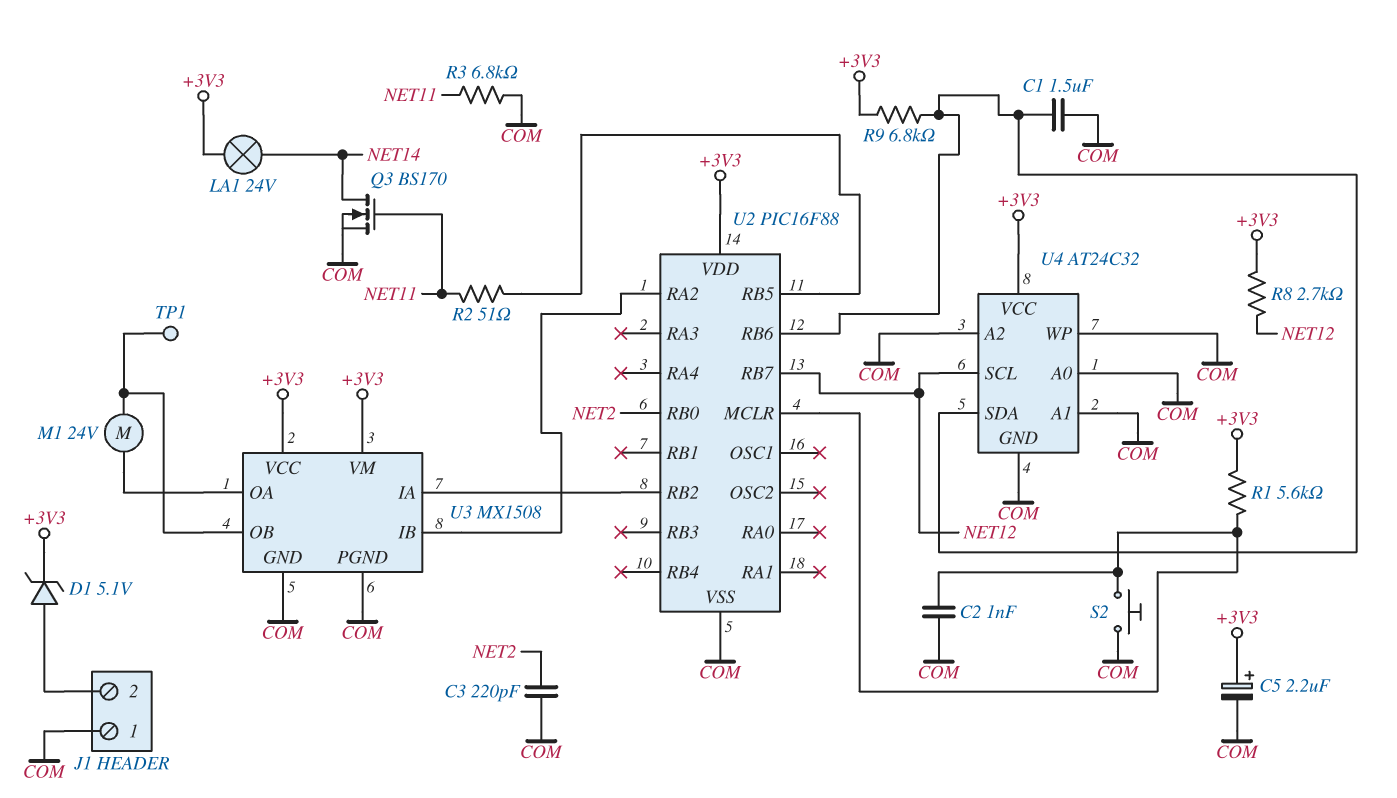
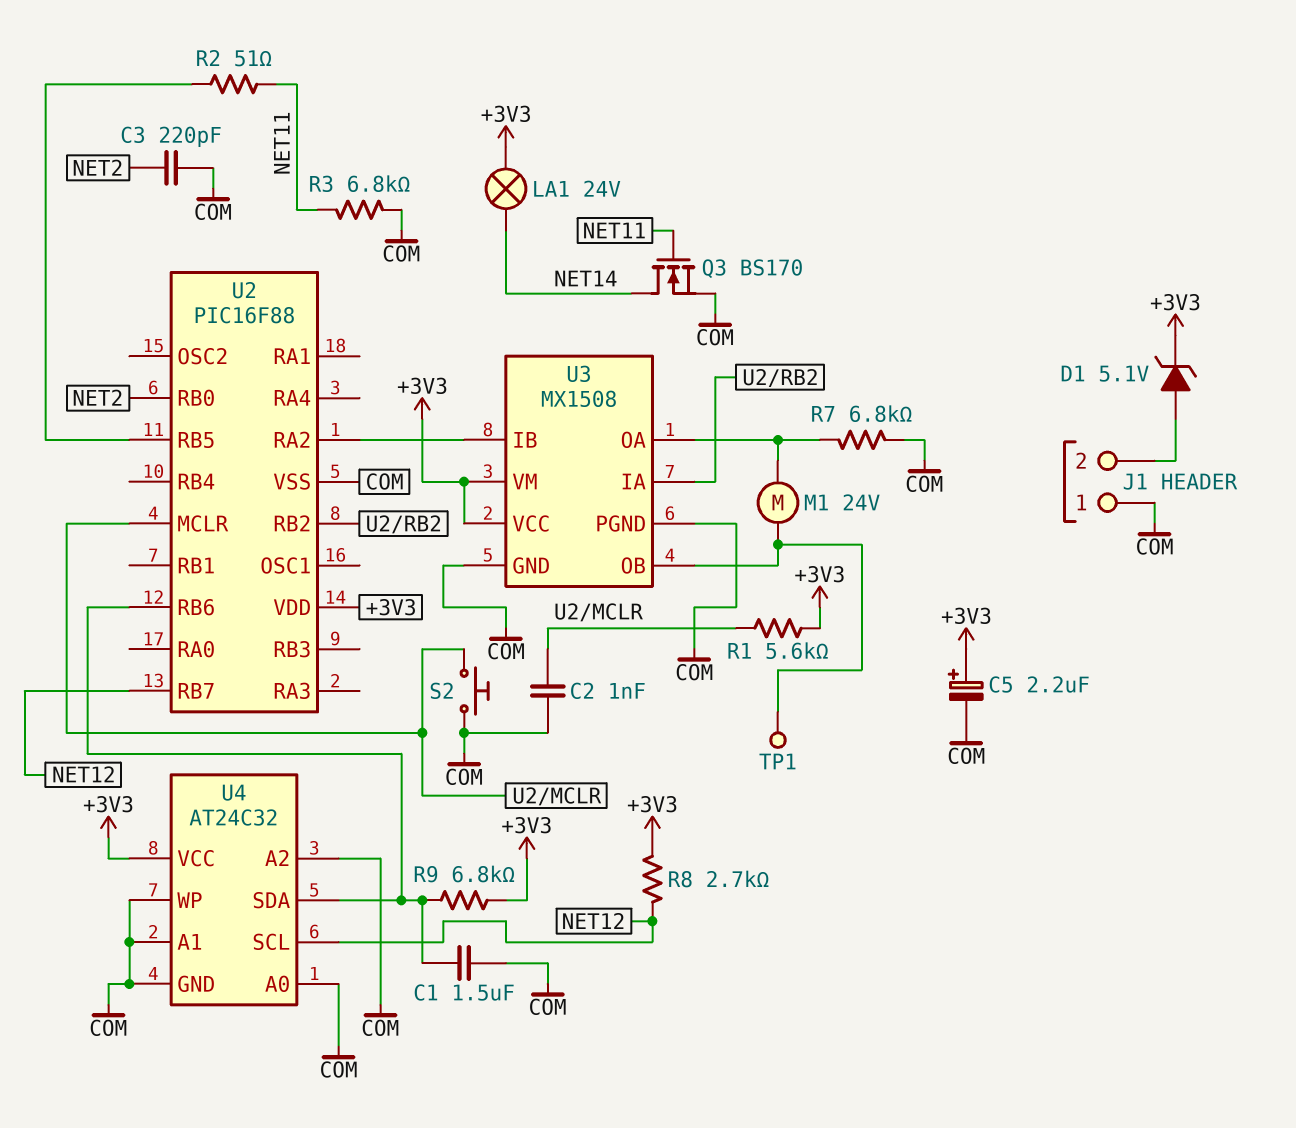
R7: none -> 6.8k (COM, U3/OA)

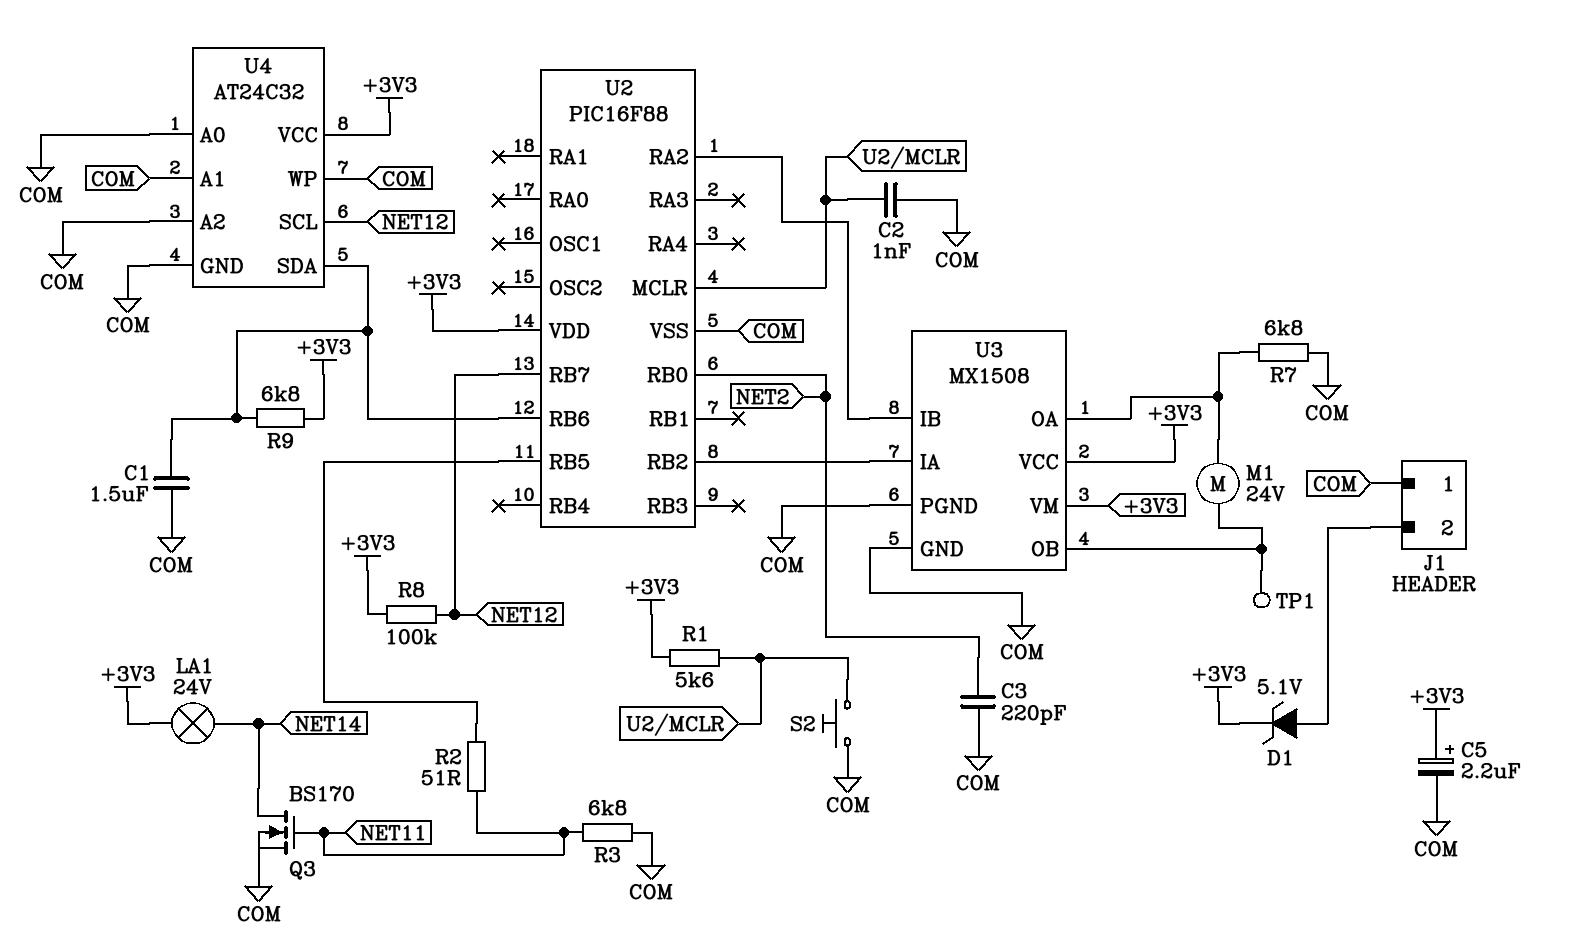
R8: 2.7k (+3V3, NET12) -> 100k (+3V3, NET12)

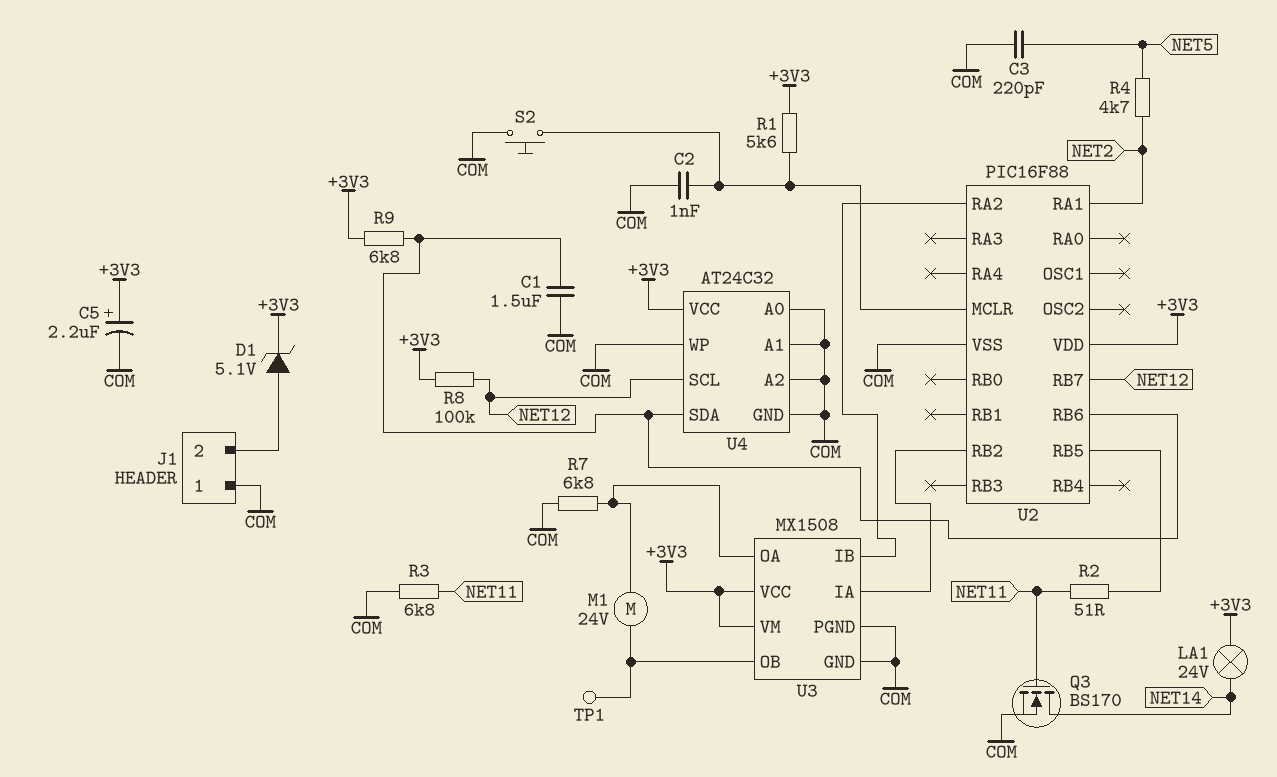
C3: 220pF (COM, NET2) -> 220pF (COM, NET5)
R4: none -> 4.7k (NET2, NET5)
U2 pin RA1: none -> NET2
U2 pin RB0: NET2 -> none

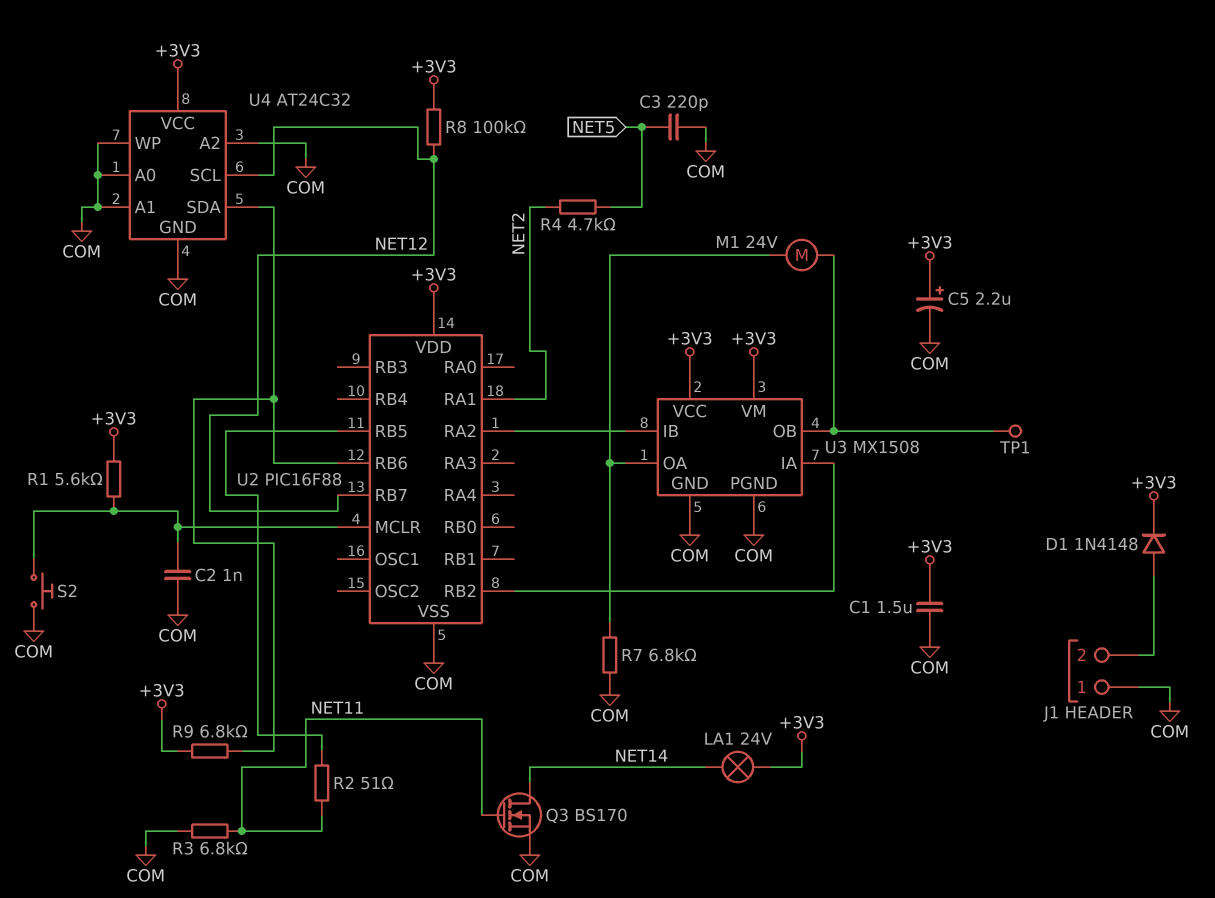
C1: 1.5uF (COM, U2/RB6) -> 1.5uF (+3V3, COM)
D1: zener 5.1V (A J1/2, K +3V3) -> diode 1N4148 (A J1/2, K +3V3)

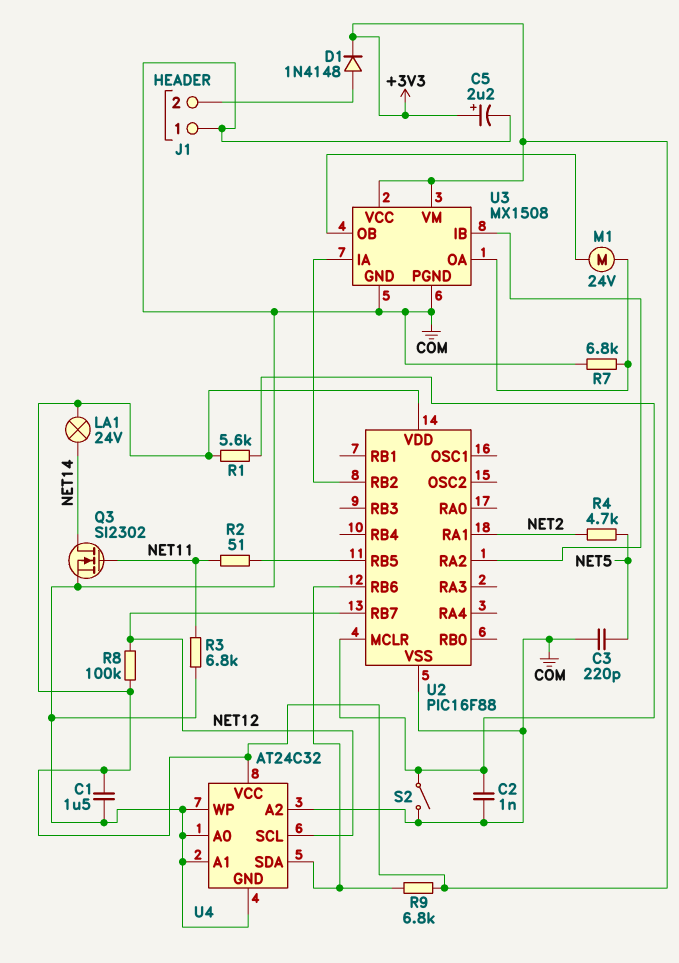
Q3: NMOS BS170 (G NET11, D NET14, S COM) -> NMOS SI2302 (G NET11, D NET14, S COM)
S2: button (COM, U2/MCLR) -> switch (COM, U2/MCLR)
TP1: test point (U3/OB) -> none

